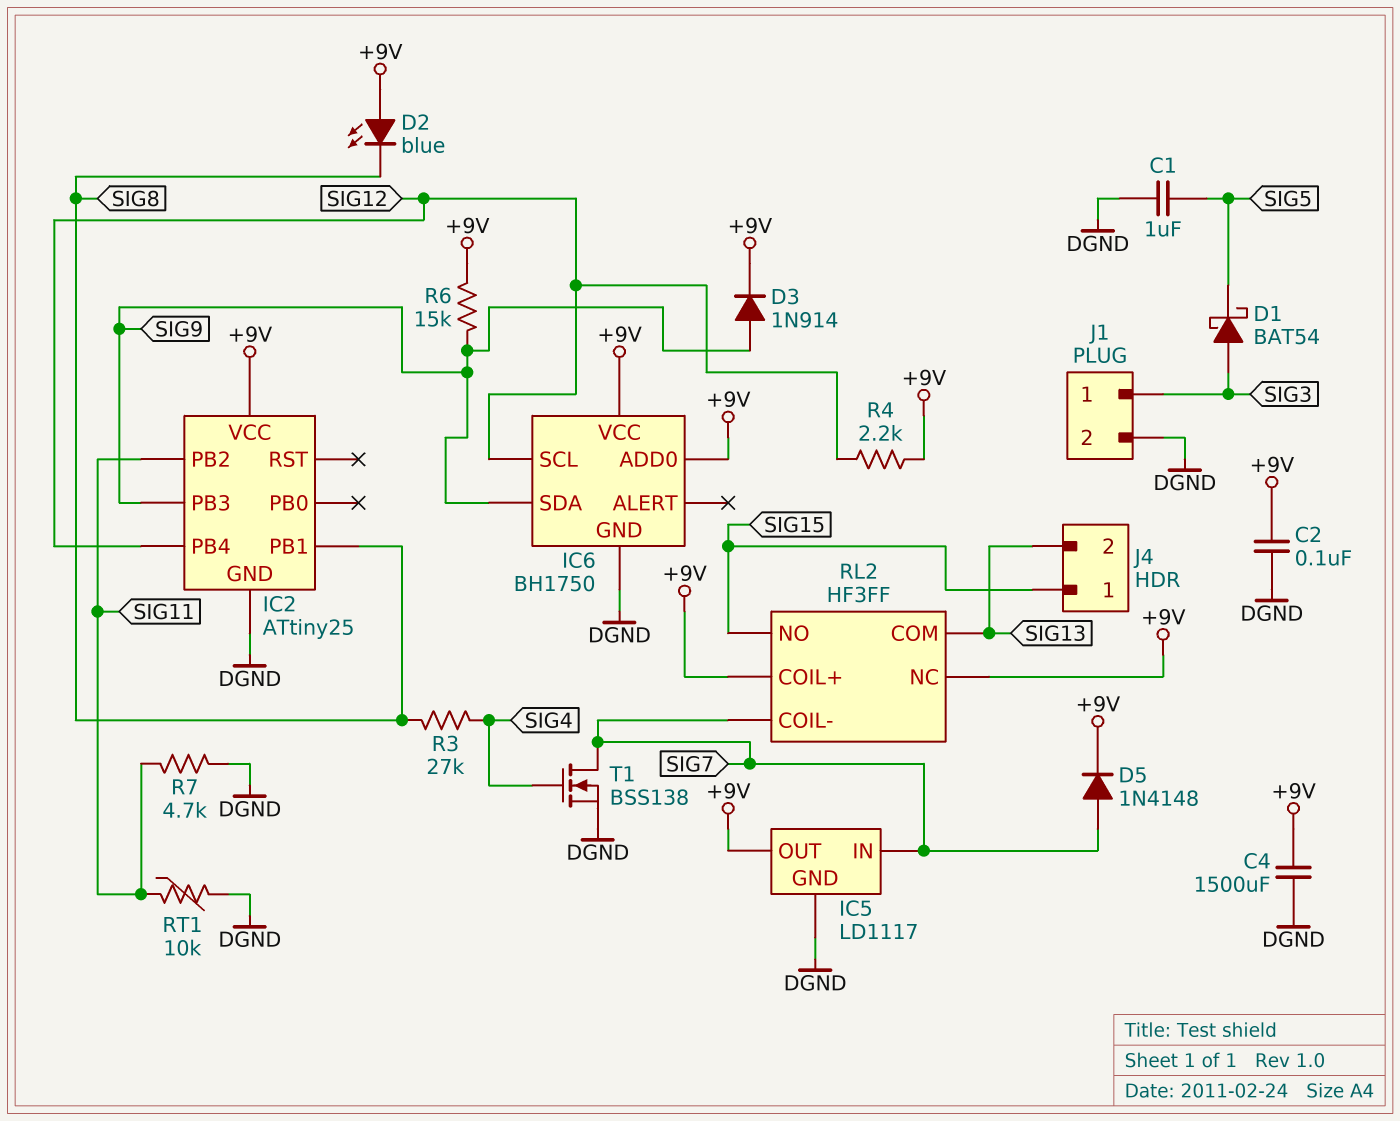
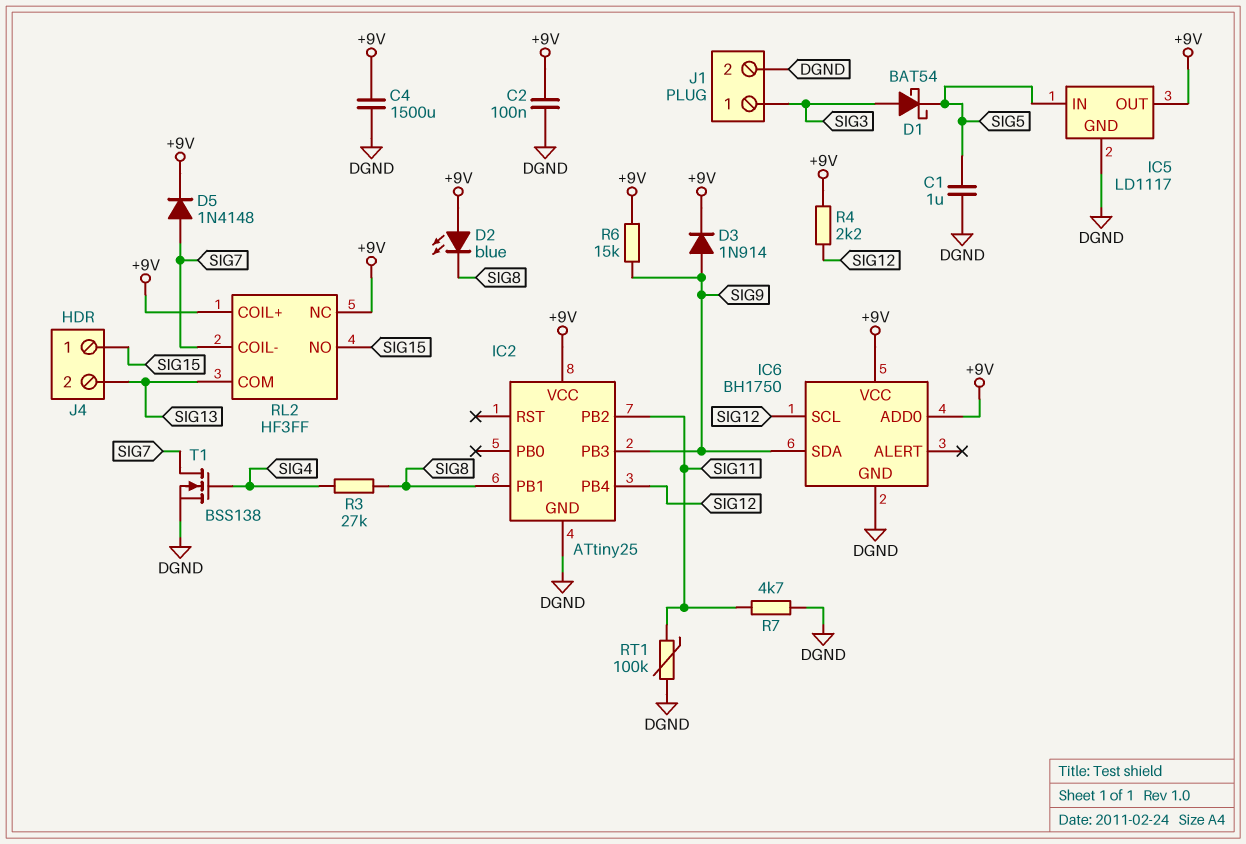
IC5 pin IN: SIG7 -> SIG5
RT1: 10k (DGND, SIG11) -> 100k (DGND, SIG11)

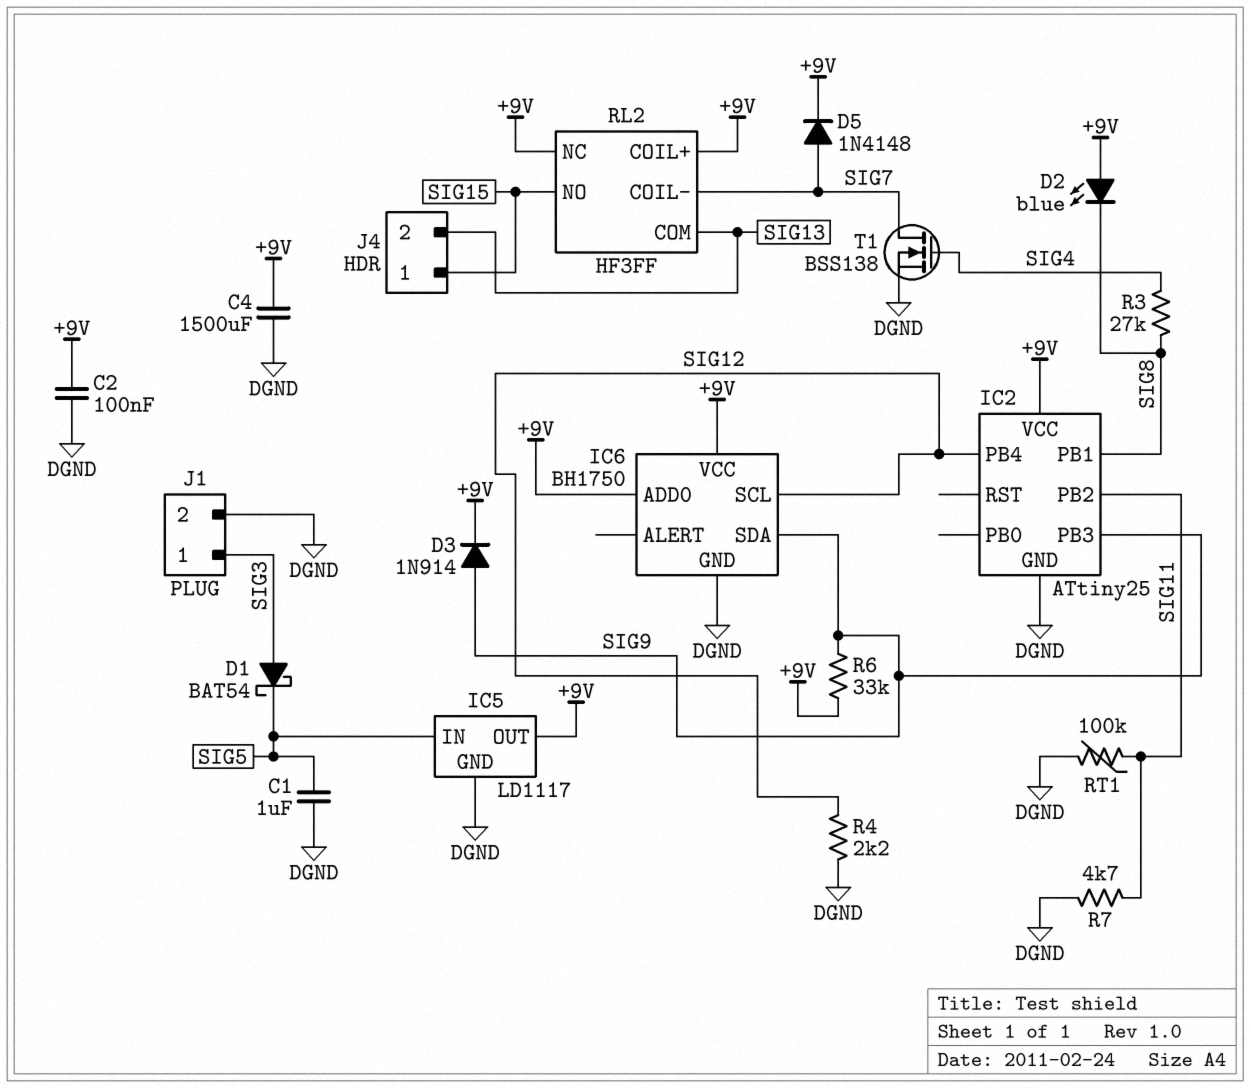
R4: 2.2k (+9V, SIG12) -> 2.2k (DGND, SIG12)
R6: 15k (+9V, SIG9) -> 33k (+9V, SIG9)

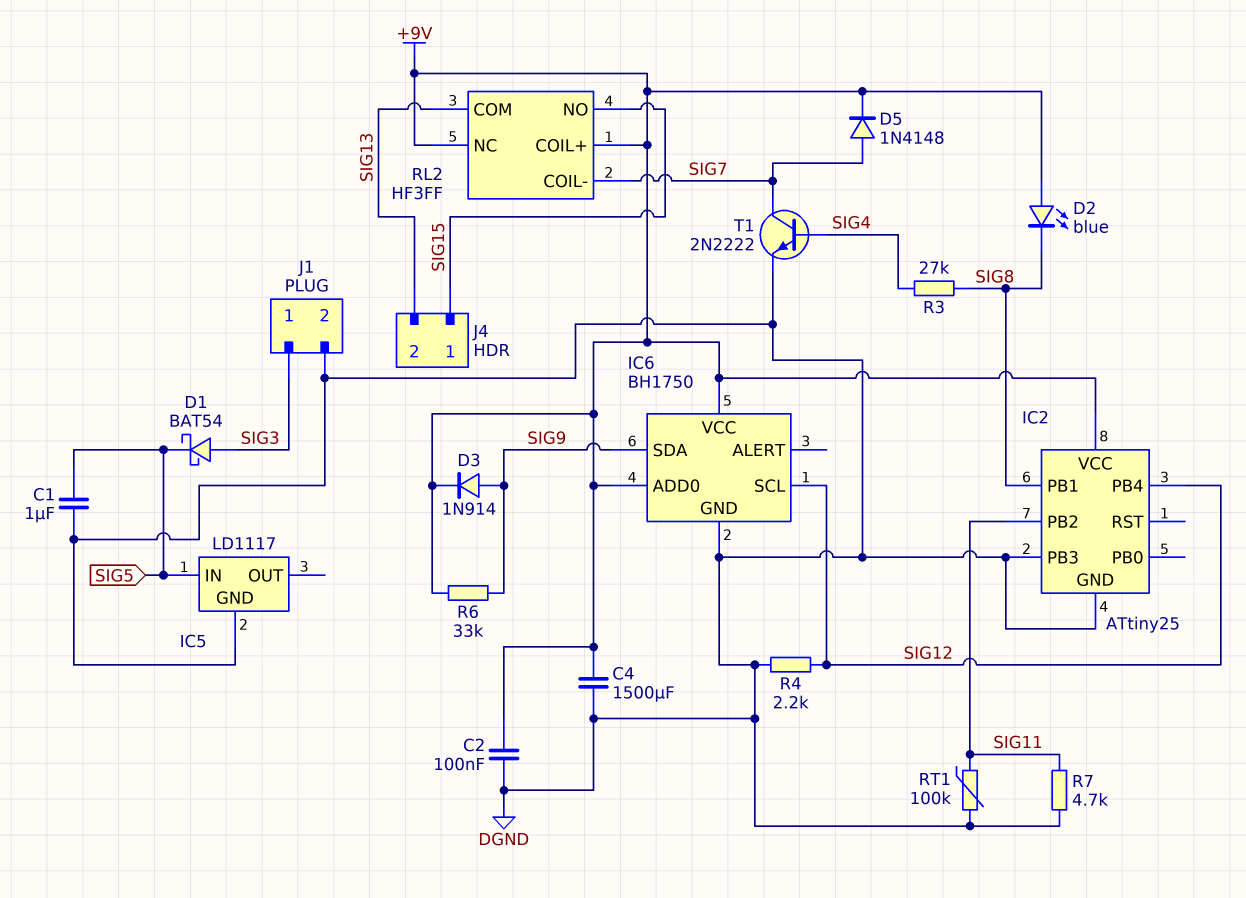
IC2 pin PB3: SIG9 -> DGND
IC5 pin OUT: +9V -> none
T1: NMOS BSS138 (G SIG4, D SIG7, S DGND) -> NPN 2N2222 (B SIG4, C SIG7, E DGND)

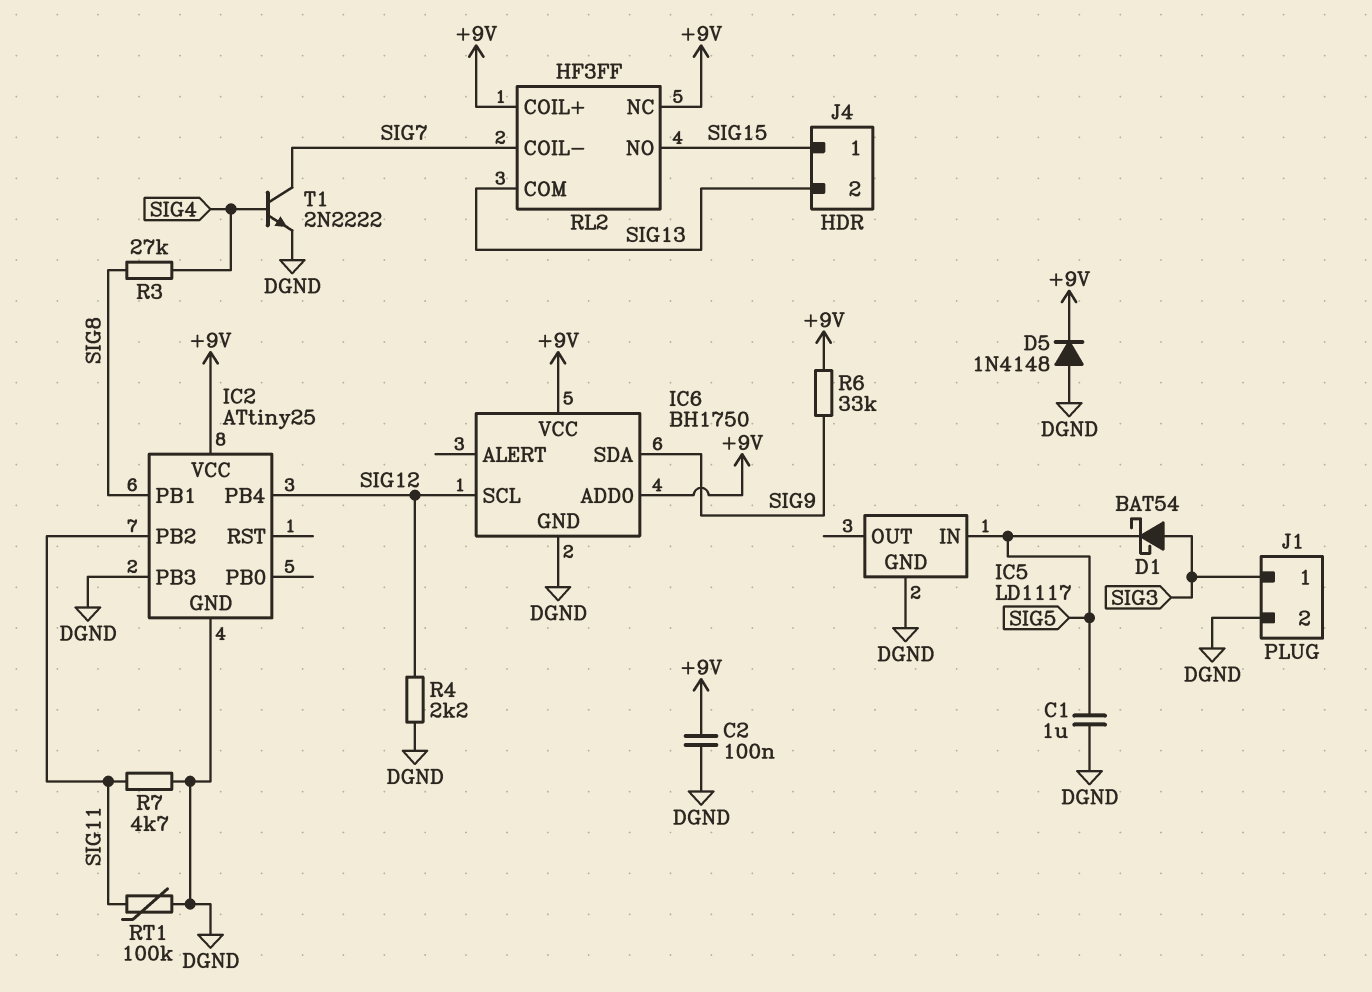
C4: 1500uF (+9V, DGND) -> none
D2: LED blue (A +9V, K SIG8) -> none
D3: diode 1N914 (A SIG9, K +9V) -> none
D5: diode 1N4148 (A SIG7, K +9V) -> diode 1N4148 (A DGND, K +9V)

